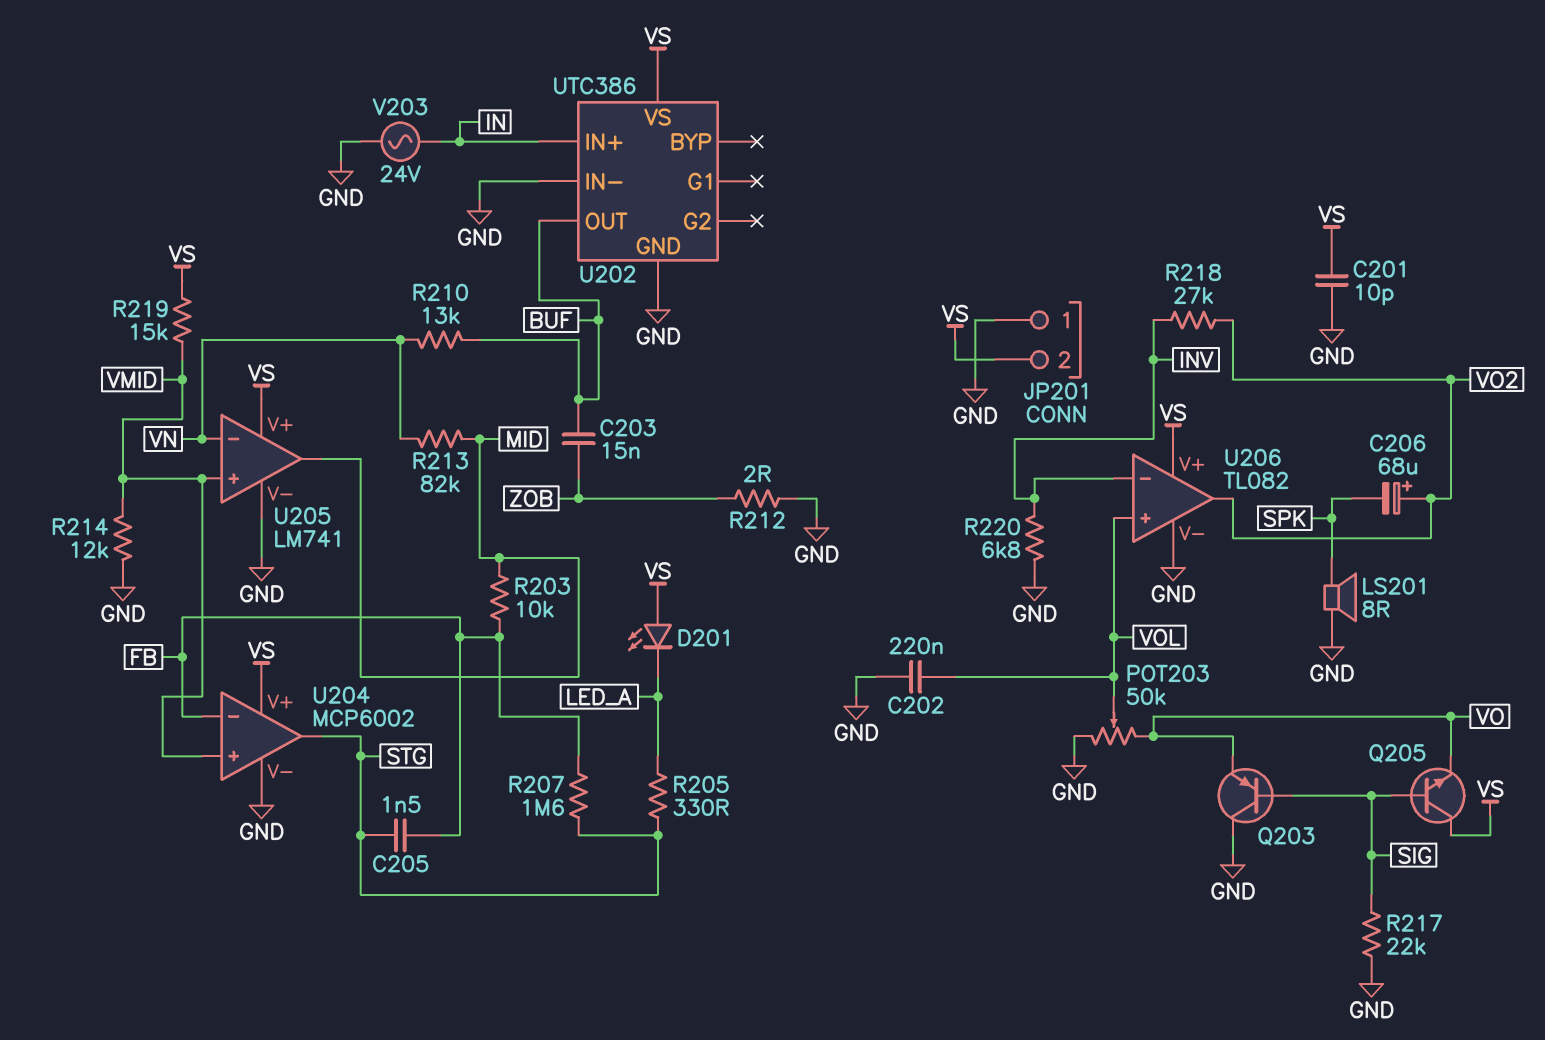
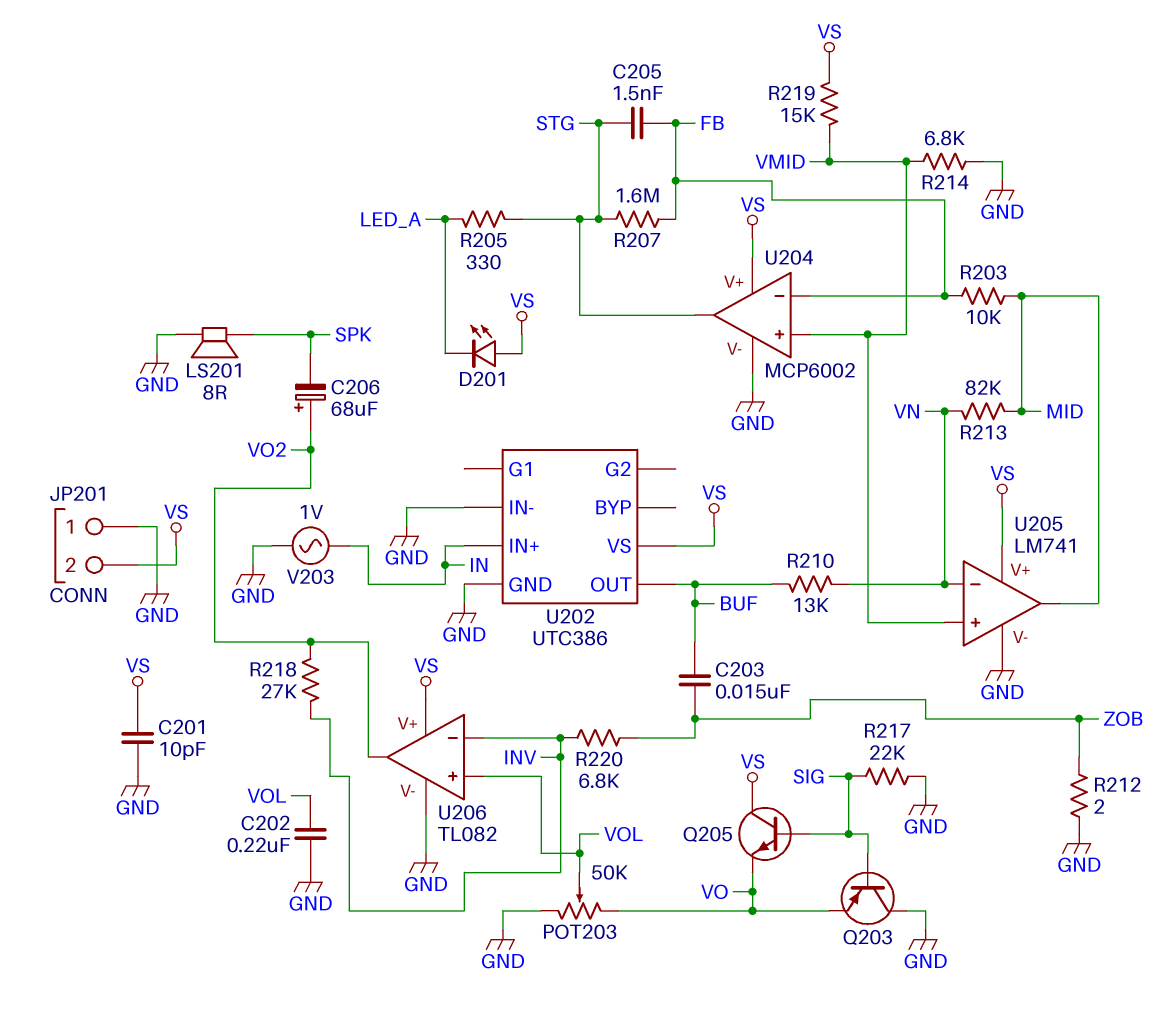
R214: 12k (GND, VMID) -> 6.8k (GND, VMID)
R220: 6.8k (GND, INV) -> 6.8k (INV, ZOB)
V203: AC 24V (GND, IN) -> AC 1V (GND, IN)

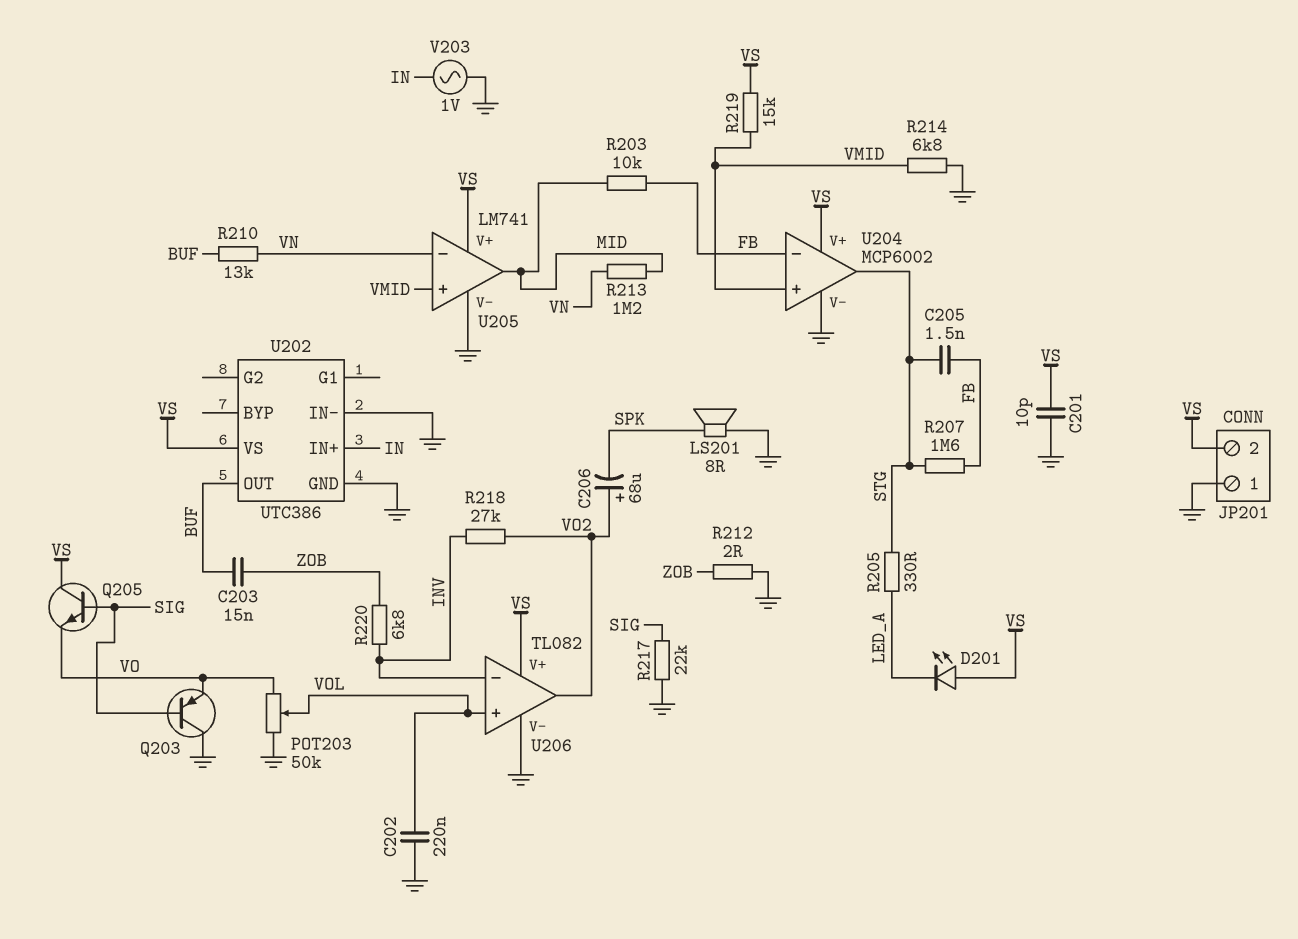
R213: 82k (MID, VN) -> 1.2M (MID, VN)

